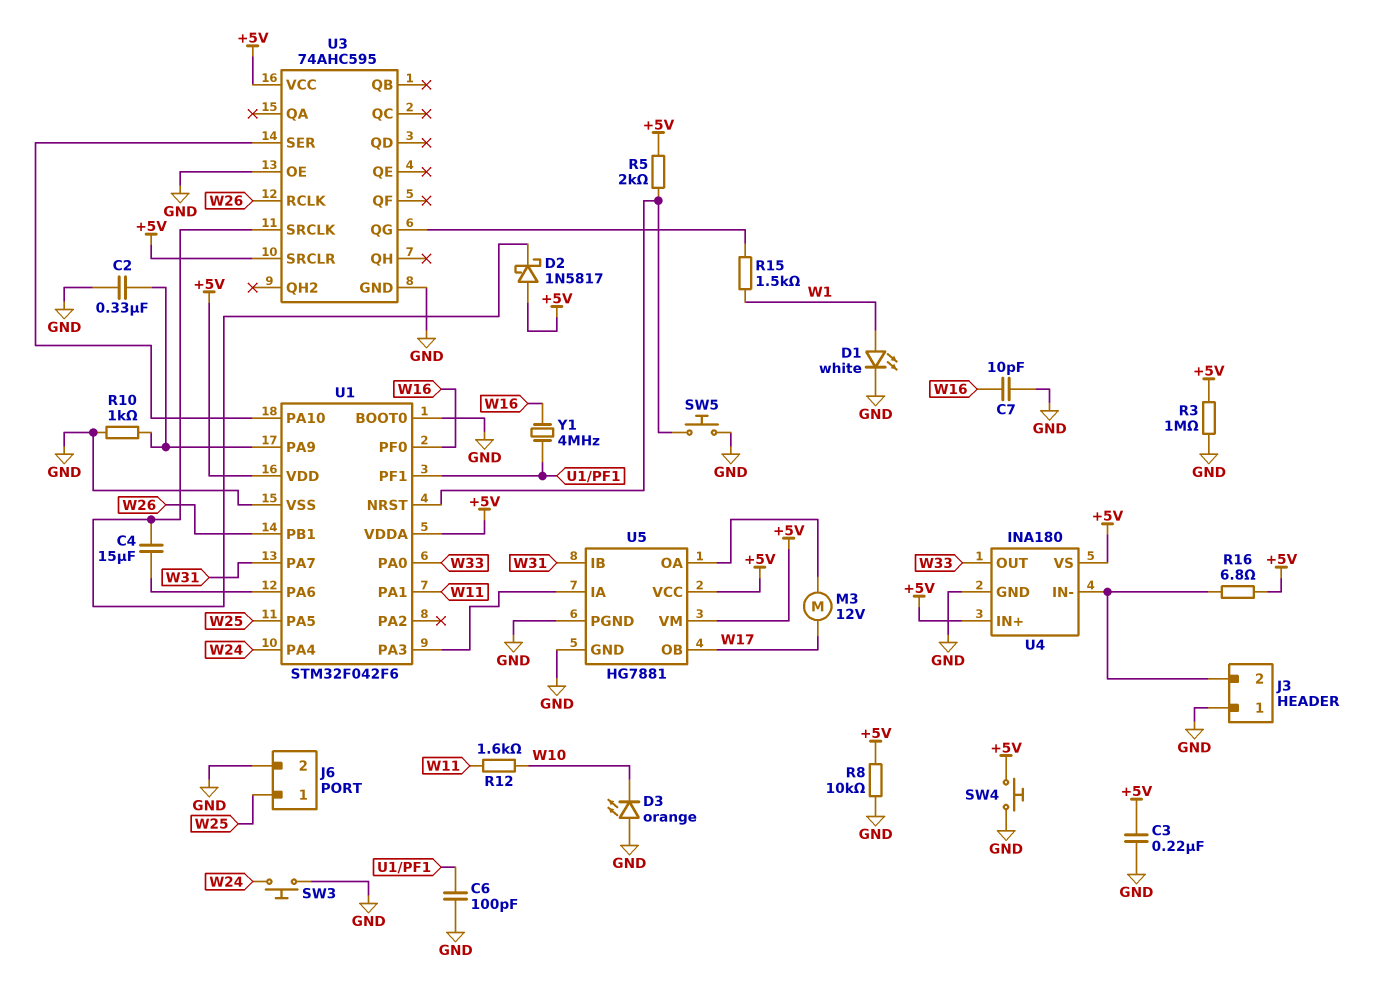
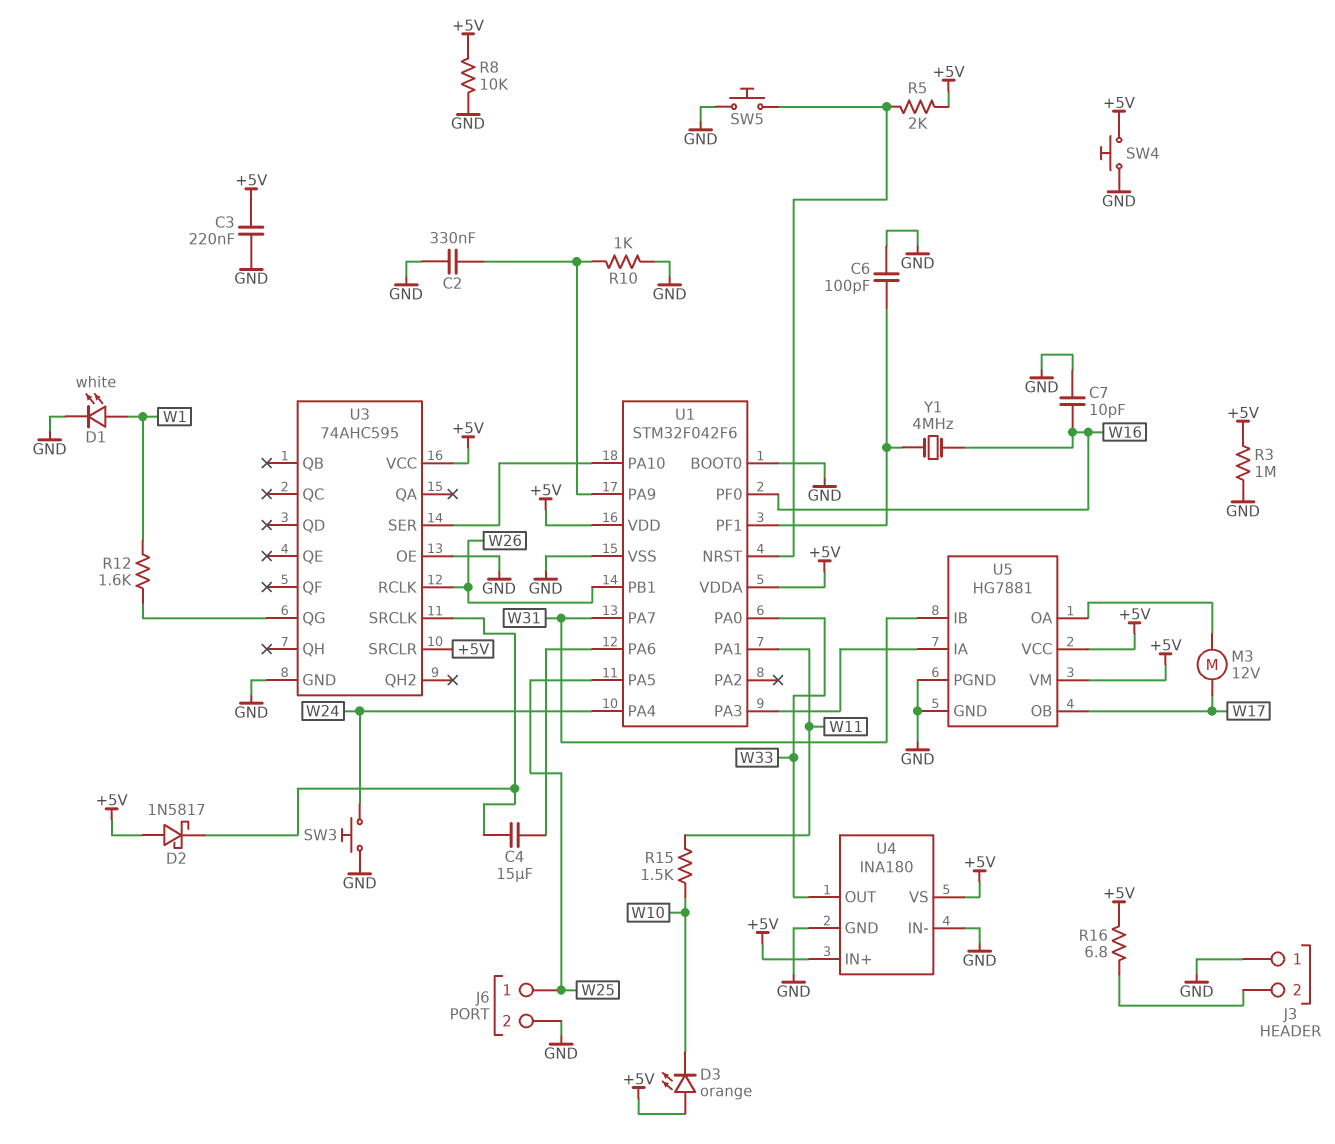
D3: LED orange (A GND, K W10) -> LED orange (A +5V, K W10)
R12: 1.6k (W10, W11) -> 1.6k (U3/QG, W1)
R15: 1.5k (U3/QG, W1) -> 1.5k (W10, W11)
U4 pin IN-: J3/2 -> GND

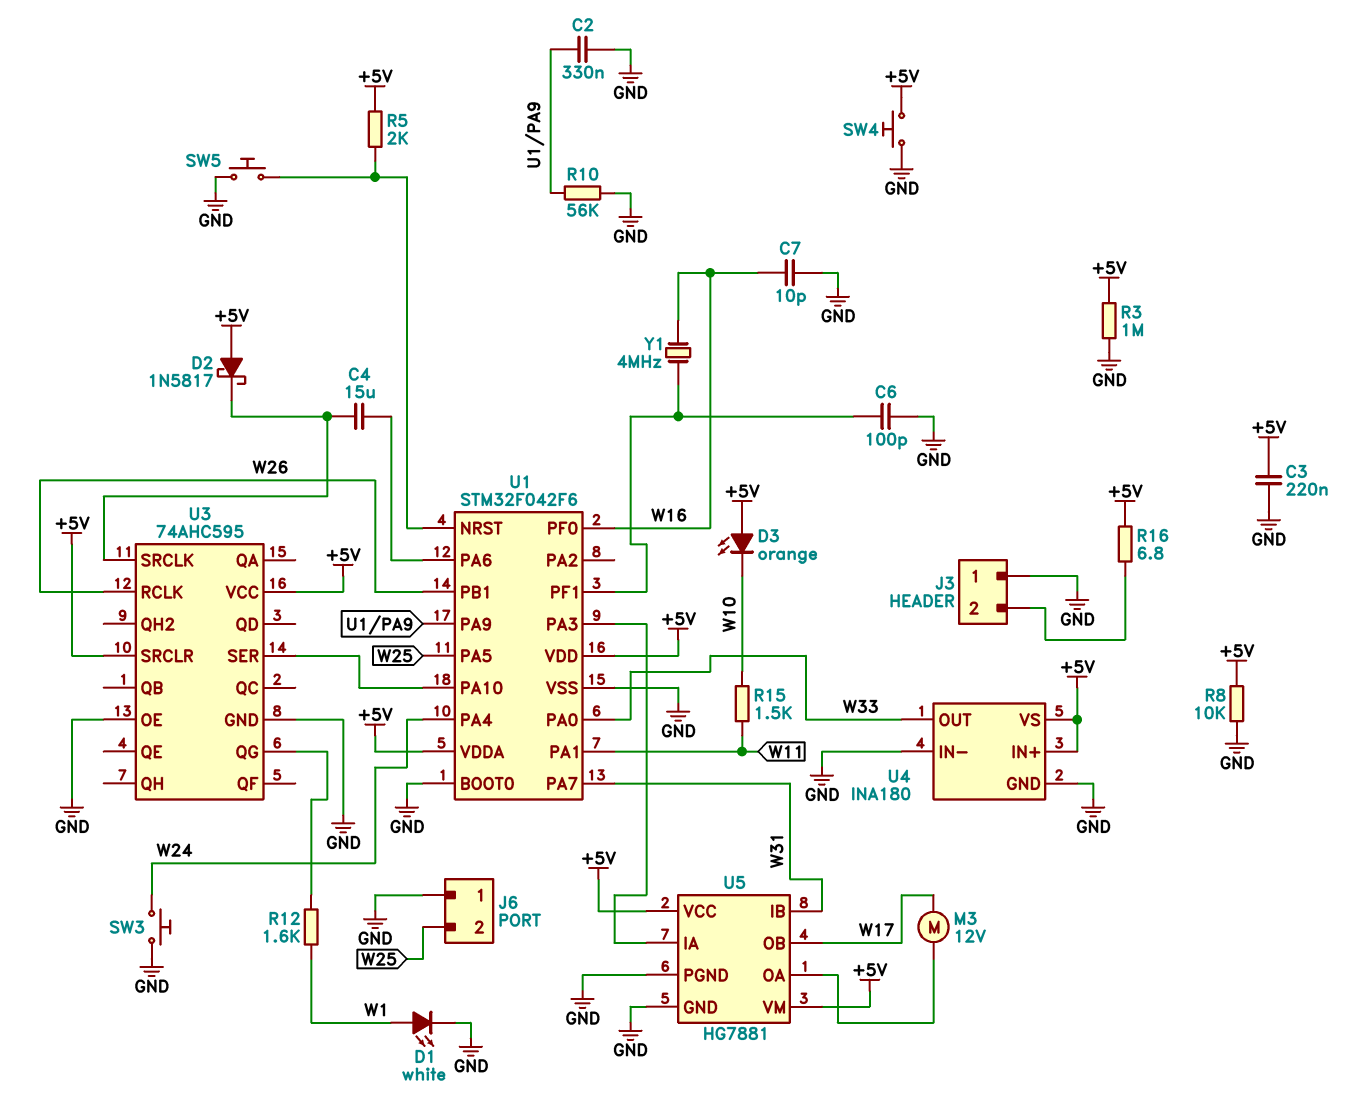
J6 pin 1: W25 -> GND
J6 pin 2: GND -> W25
R10: 1k (GND, U1/PA9) -> 56k (GND, U1/PA9)

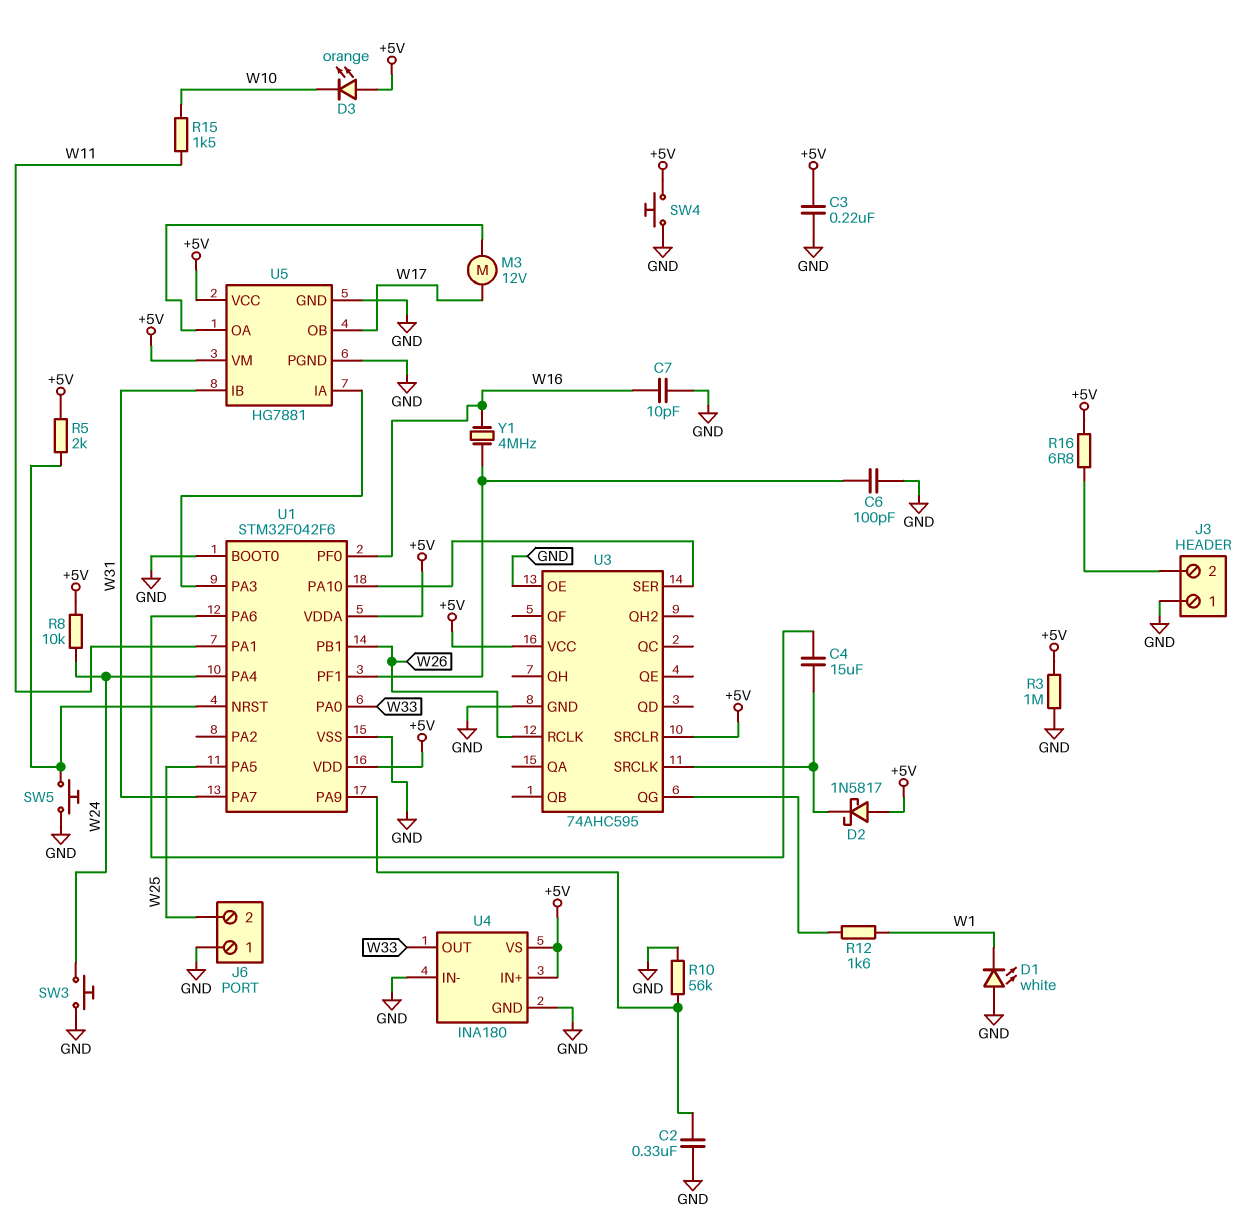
D1: LED white (A W1, K GND) -> LED white (A GND, K W1)
R8: 10k (+5V, GND) -> 10k (+5V, W24)

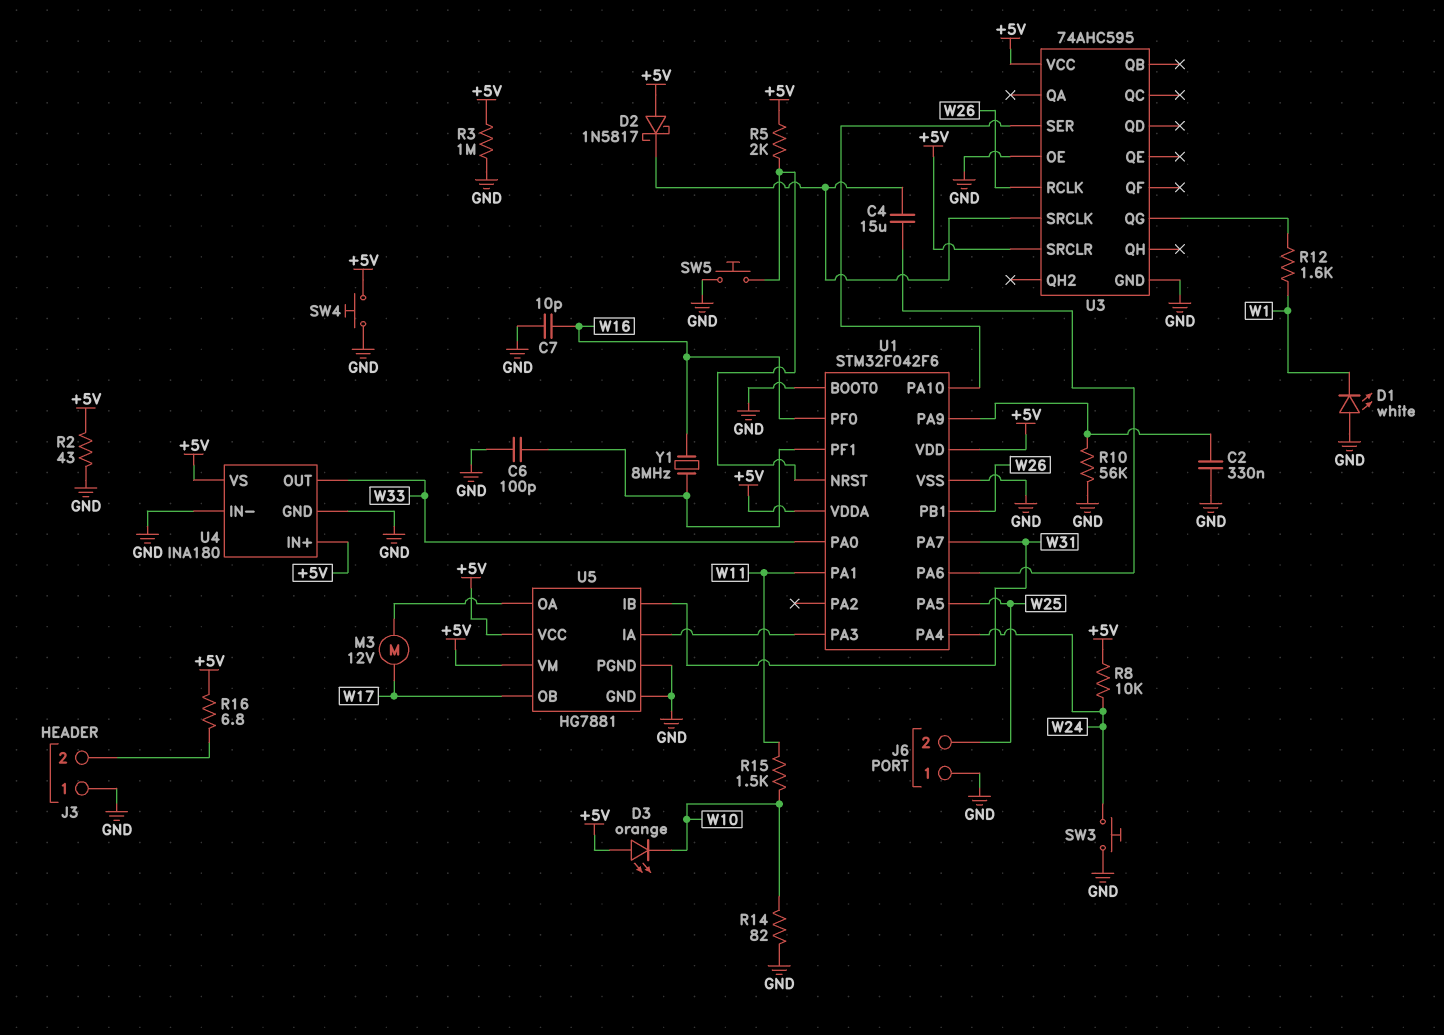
C3: 220nF (+5V, GND) -> none
R2: none -> 43 (+5V, GND)
R14: none -> 82 (GND, W10)
Y1: 4MHz (U1/PF1, W16) -> 8MHz (U1/PF1, W16)

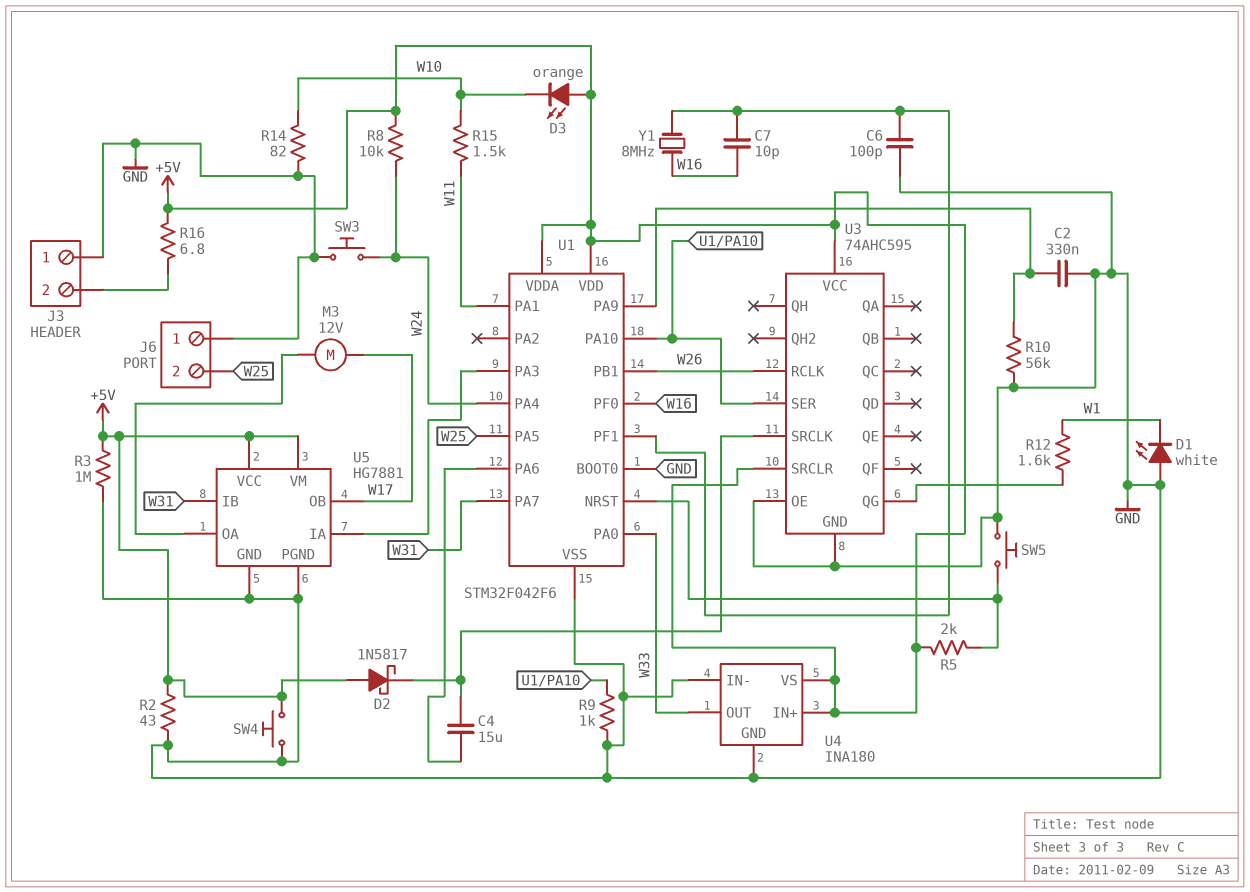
C7: 10pF (GND, W16) -> 10pF (U1/PF1, W16)
R9: none -> 1k (GND, U1/PA10)

